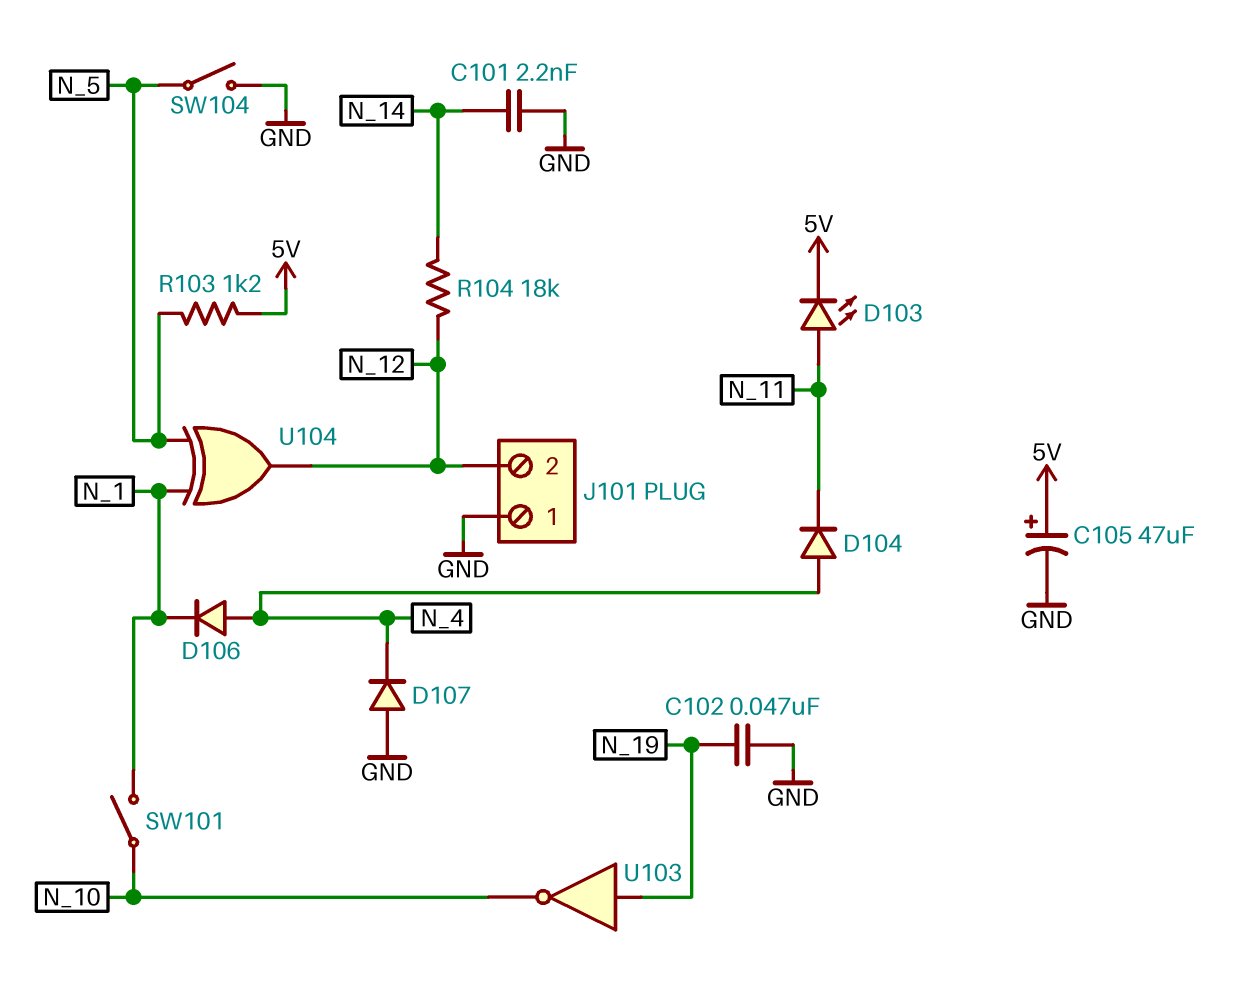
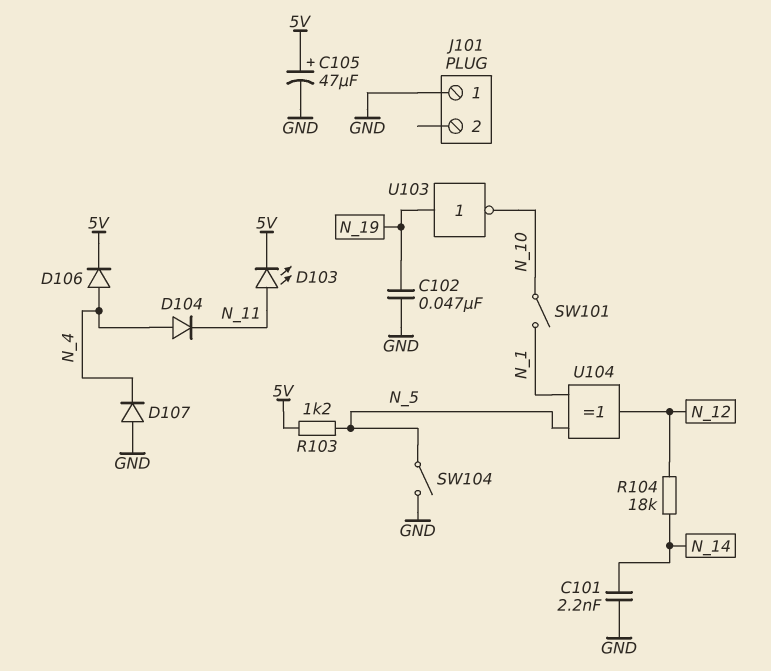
D106: diode (A N_4, K N_1) -> diode (A N_4, K 5V)
J101 pin 2: N_12 -> none

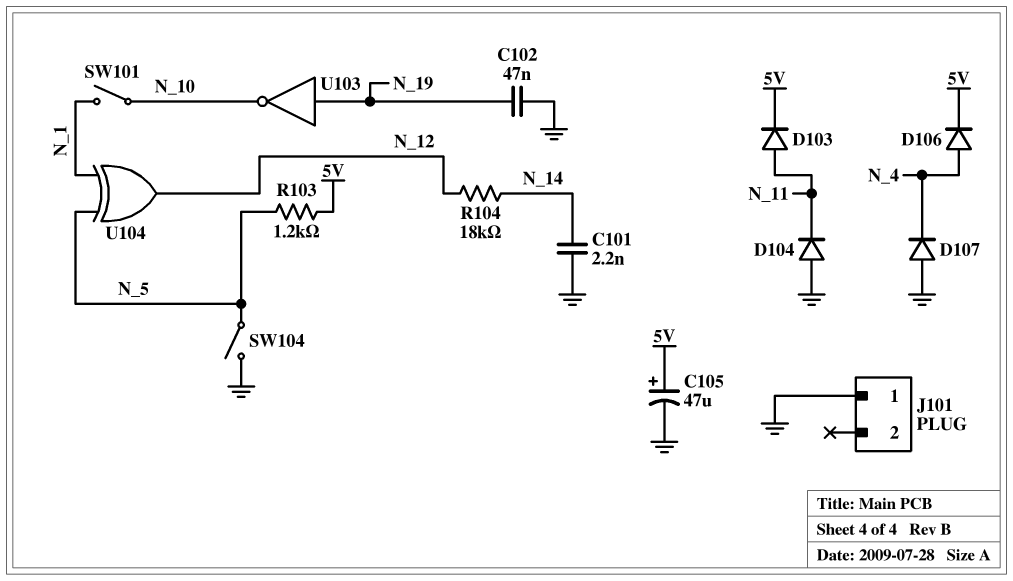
D103: LED (A N_11, K 5V) -> diode (A N_11, K 5V)
D104: diode (A N_4, K N_11) -> diode (A GND, K N_11)

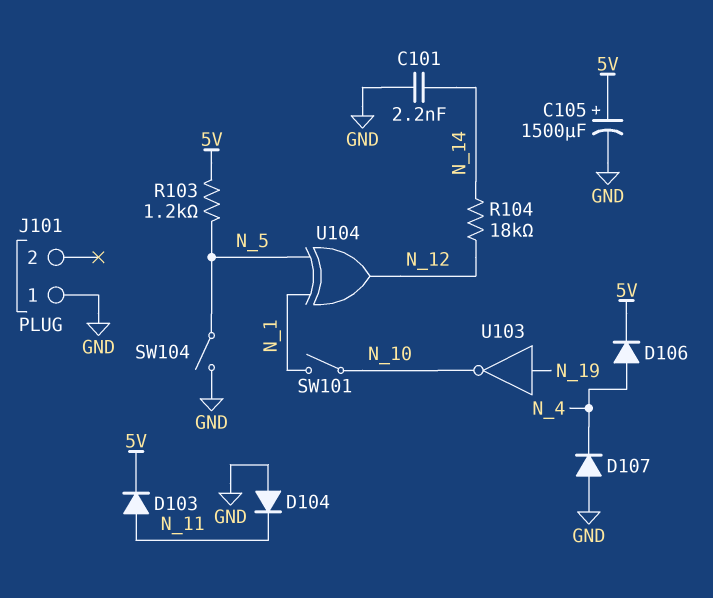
C102: 47nF (GND, N_19) -> none
C105: 47uF (plus 5V, minus GND) -> 1500uF (plus 5V, minus GND)

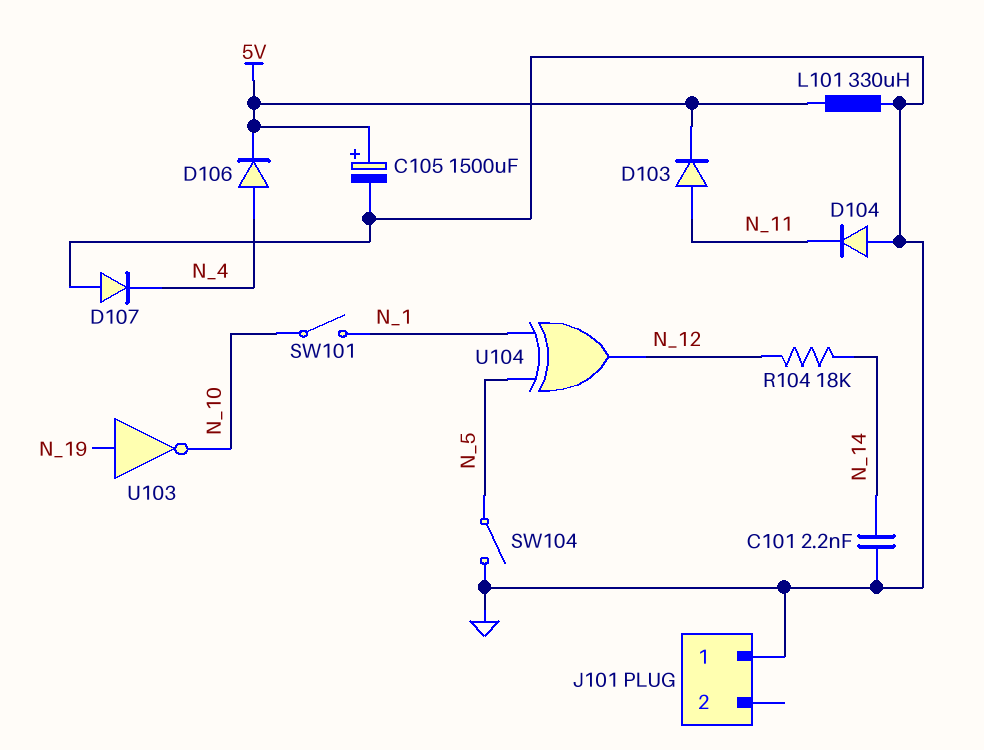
L101: none -> 330uH (5V, GND)
R103: 1.2k (5V, N_5) -> none

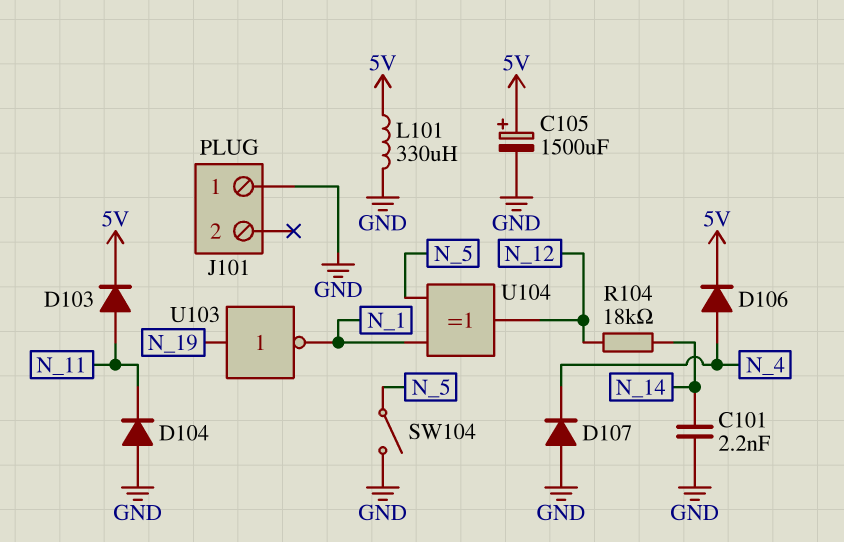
SW101: switch (N_1, N_10) -> none
U103: NOT (in N_19, out N_10) -> NOT (in N_19, out N_1)

